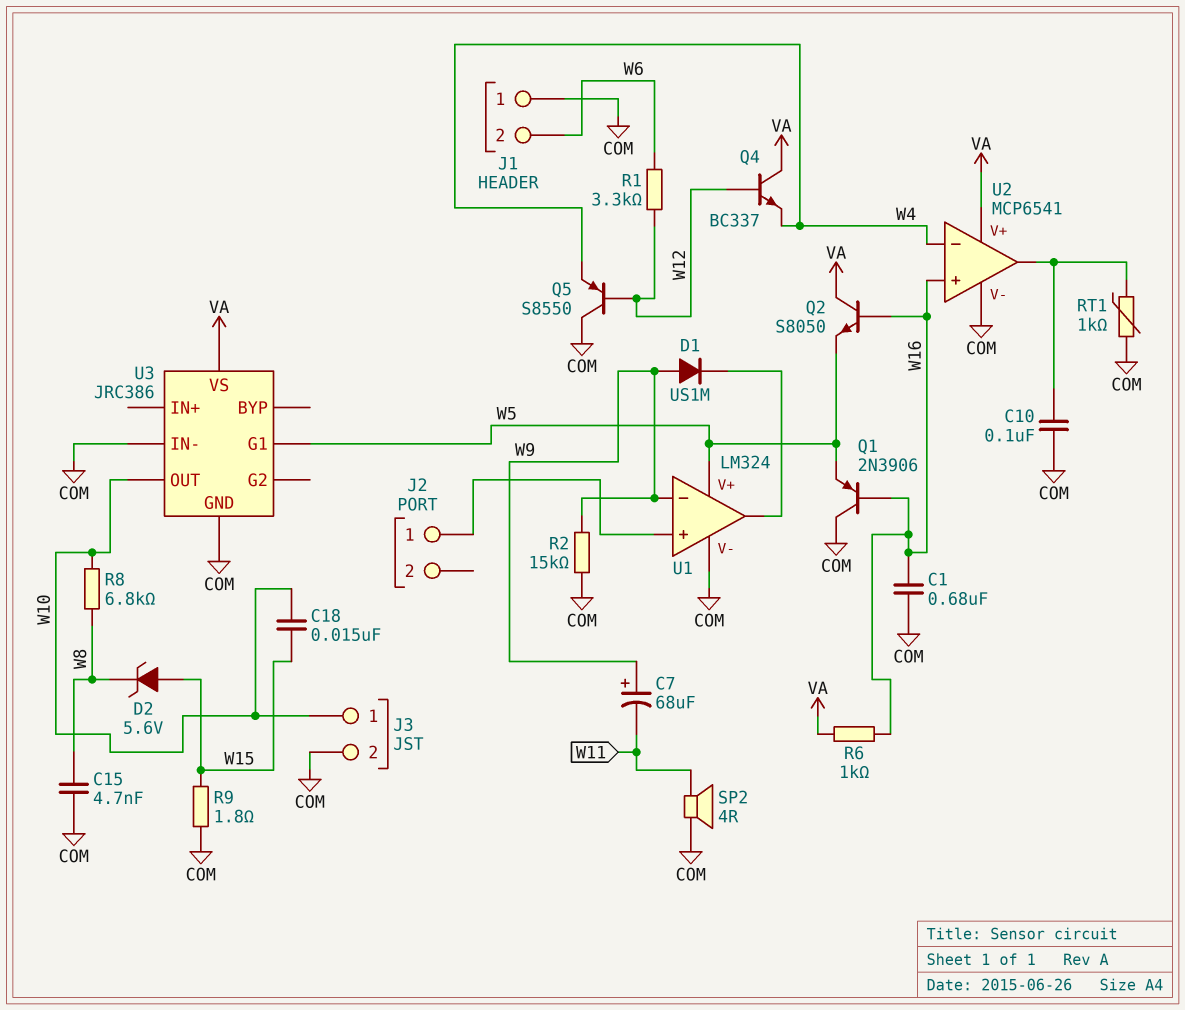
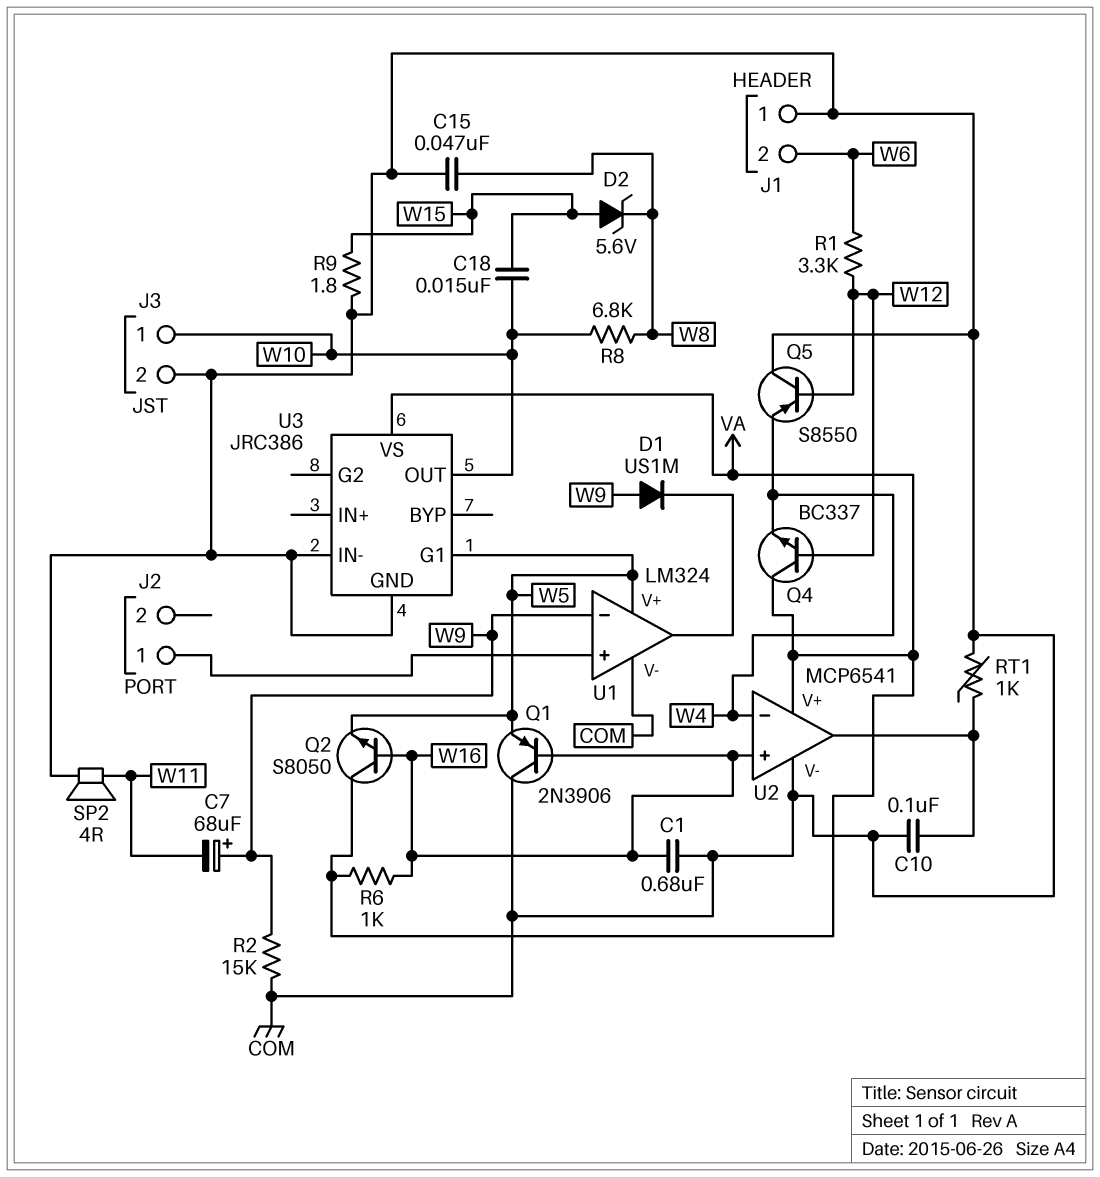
C15: 4.7nF (COM, W8) -> 47nF (COM, W8)

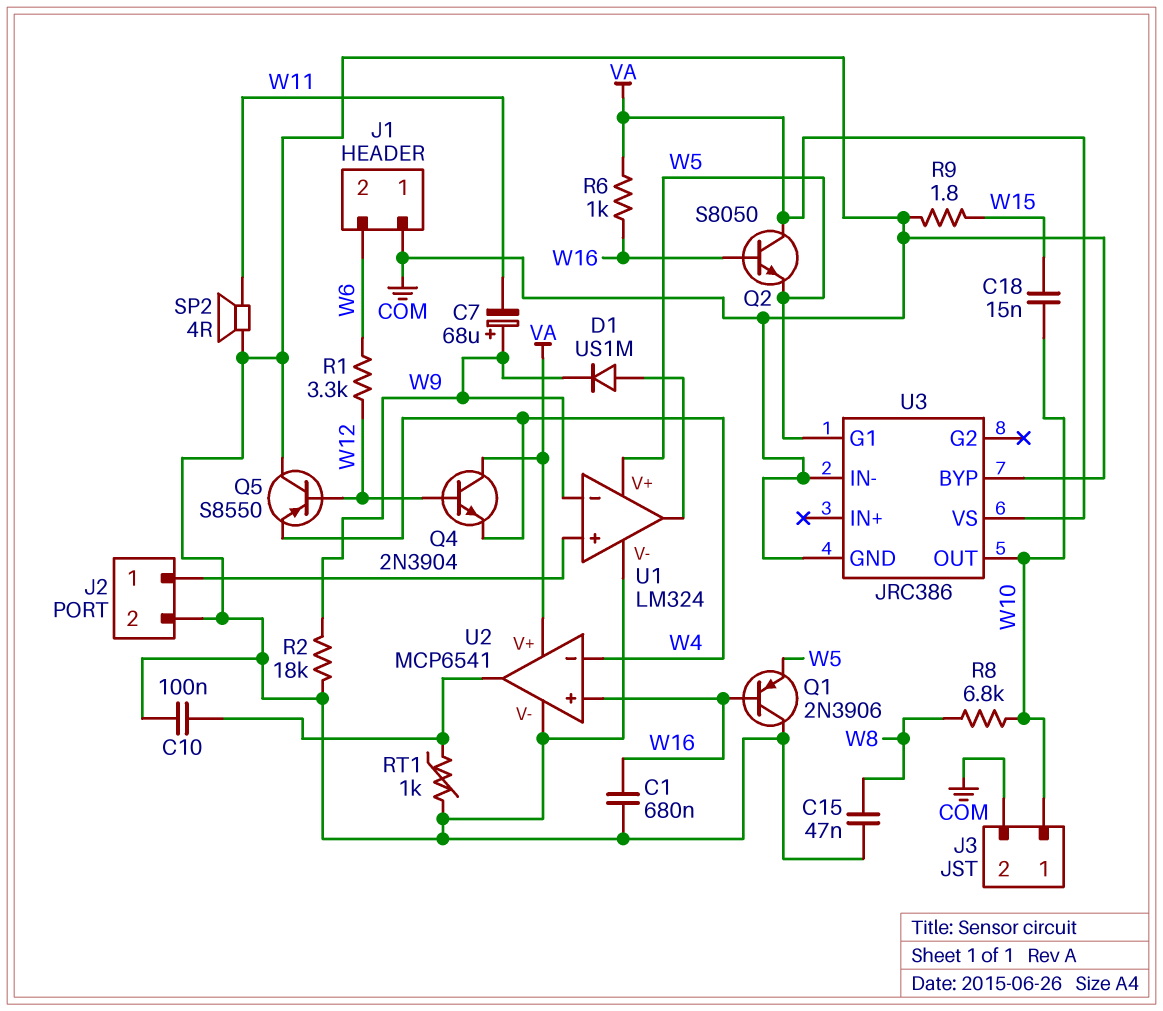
D1: diode US1M (A W9, K U1/out) -> diode US1M (A U1/out, K W9)
D2: zener 5.6V (A W15, K W8) -> none
J2 pin 2: none -> COM
Q4: NPN BC337 (B W12, C VA, E W4) -> NPN 2N3904 (B W12, C VA, E W4)
R2: 15k (COM, W9) -> 18k (COM, W9)
U3 pin BYP: none -> COM

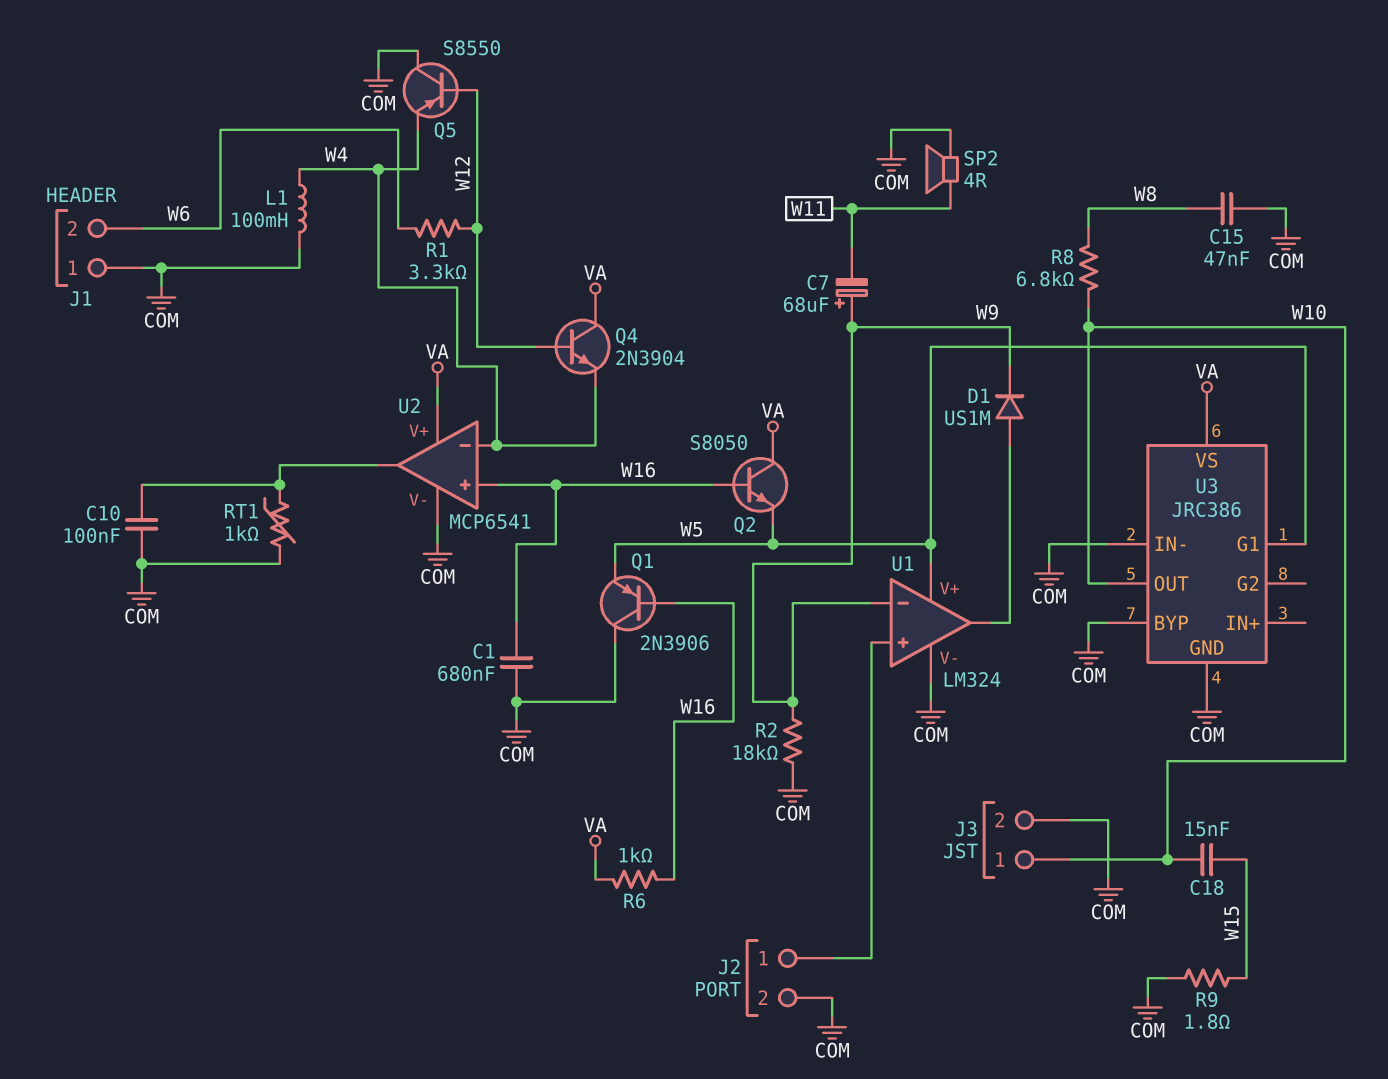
L1: none -> 100mH (COM, W4)

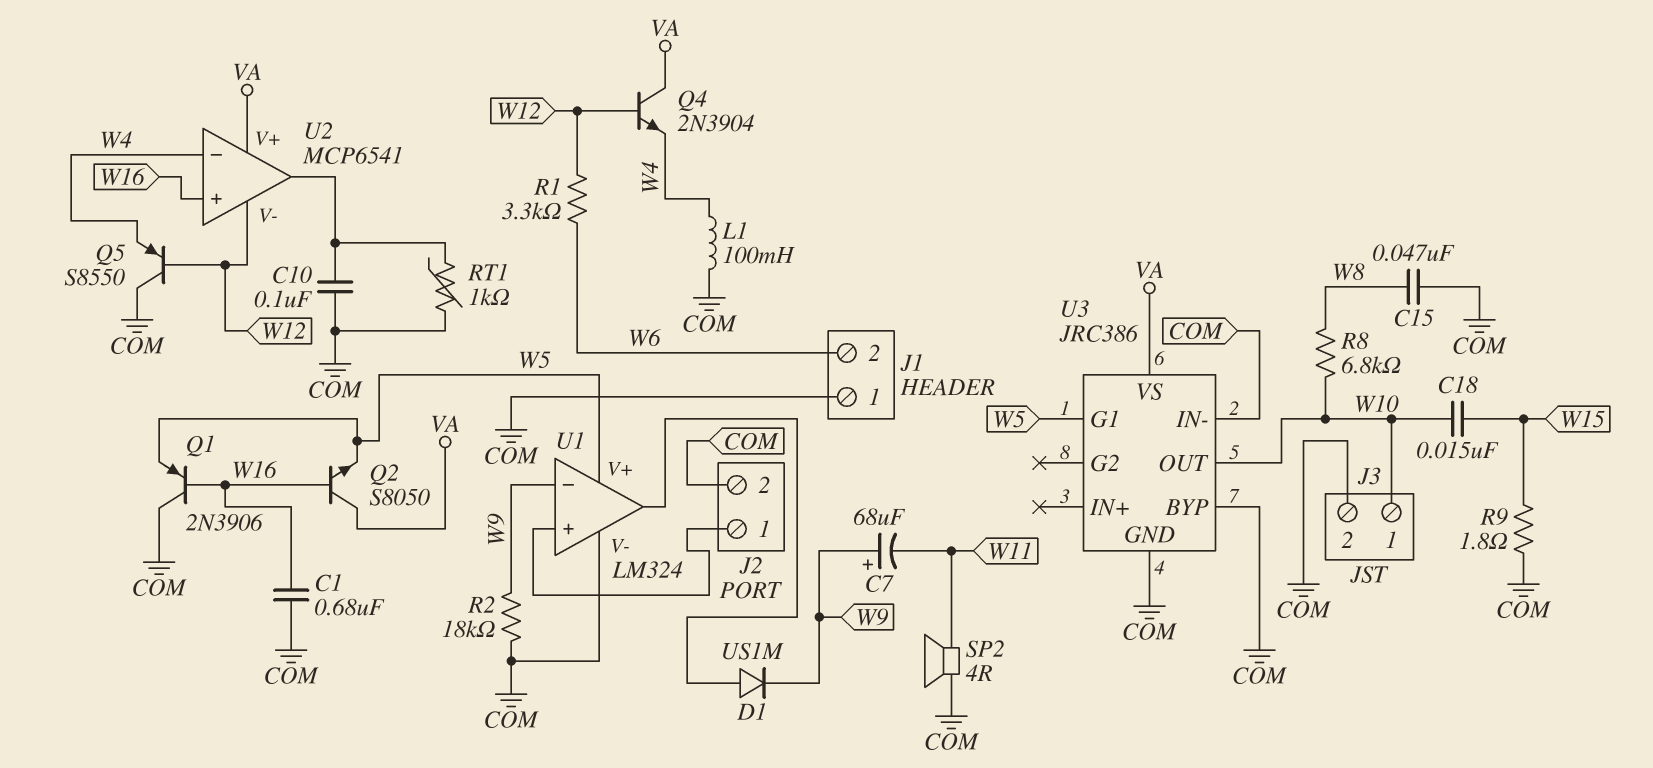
R6: 1k (VA, W16) -> none
U2 pin V-: COM -> W12

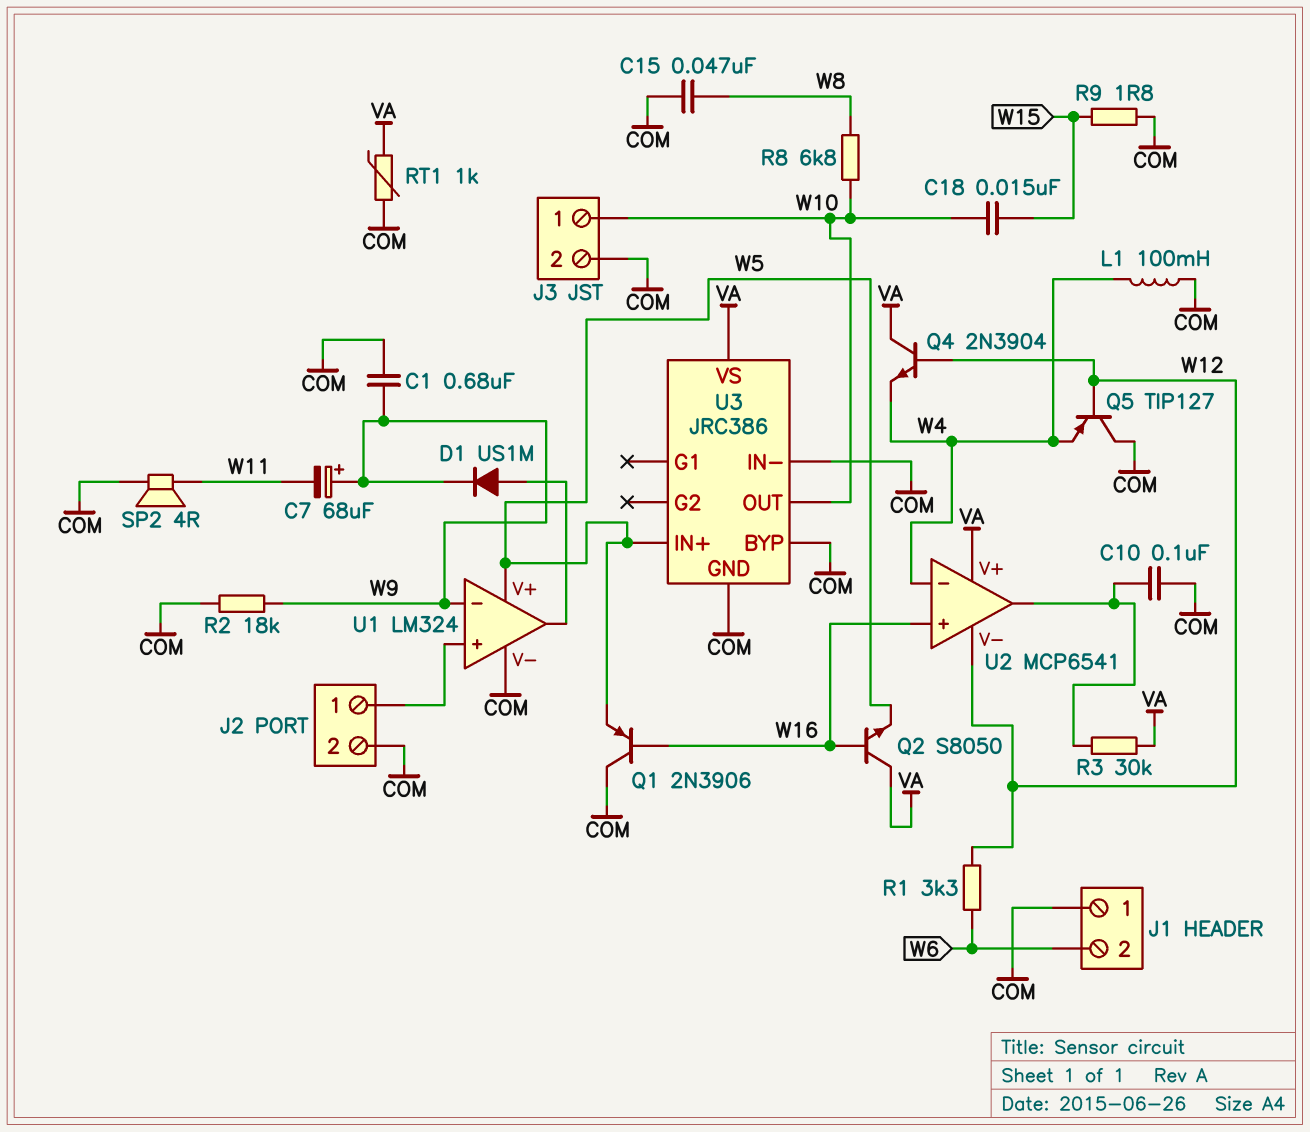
C1: 680nF (COM, W16) -> 680nF (COM, W9)
Q5: PNP S8550 (B W12, C COM, E W4) -> PNP TIP127 (B W12, C COM, E W4)
R3: none -> 30k (U2/out, VA)
RT1: 1k (COM, U2/out) -> 1k (COM, VA)
U3 pin G1: W5 -> none
U3 pin IN+: none -> W5

